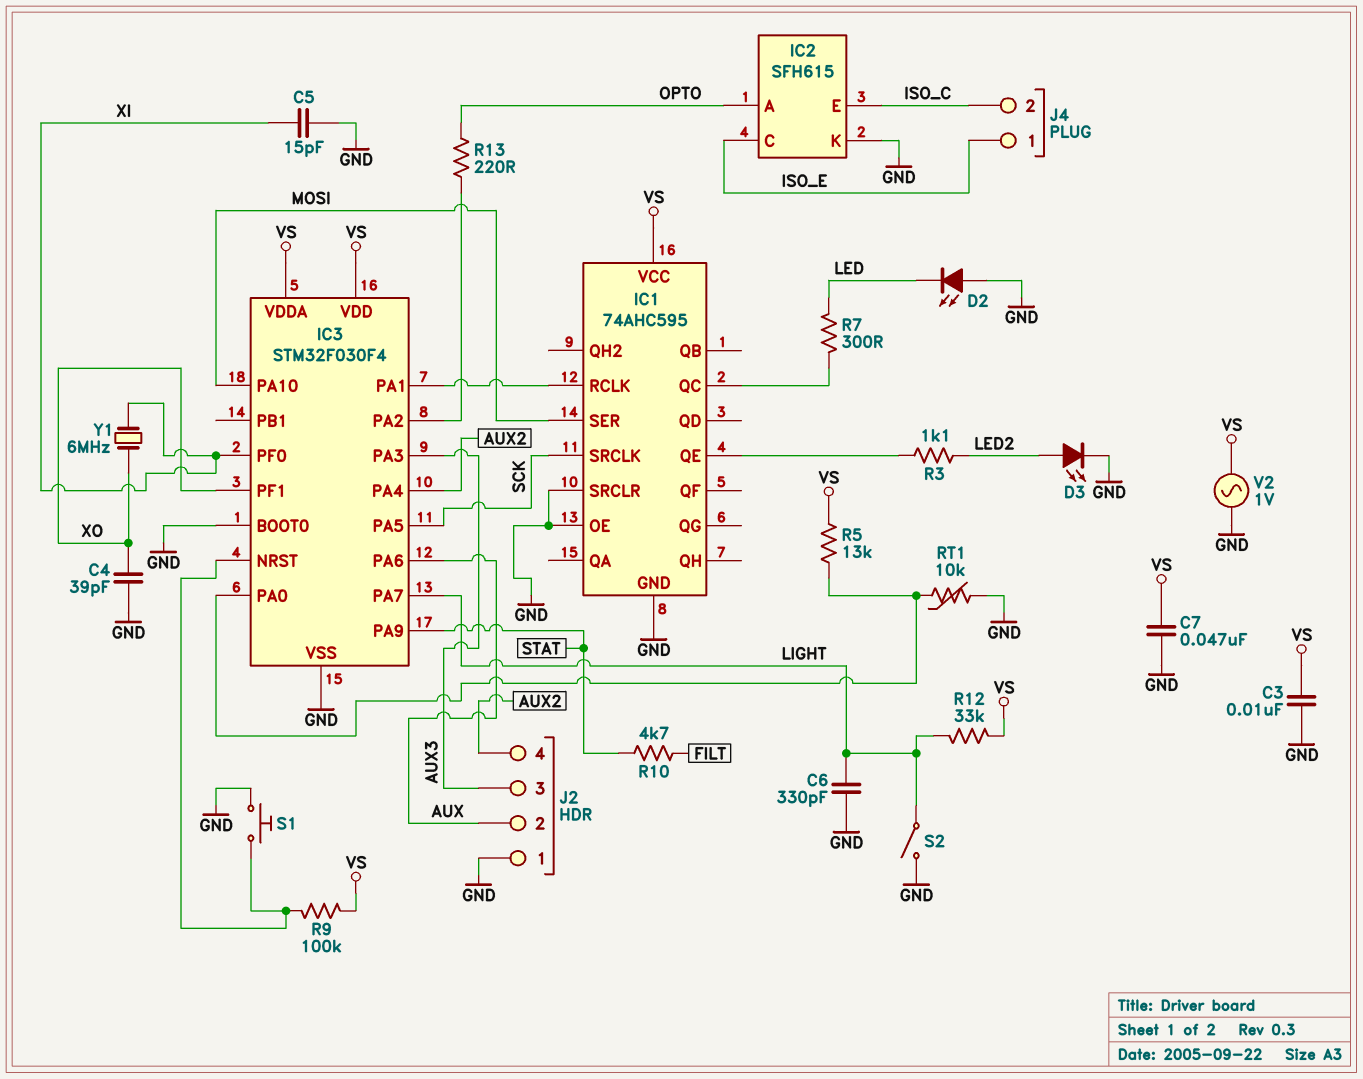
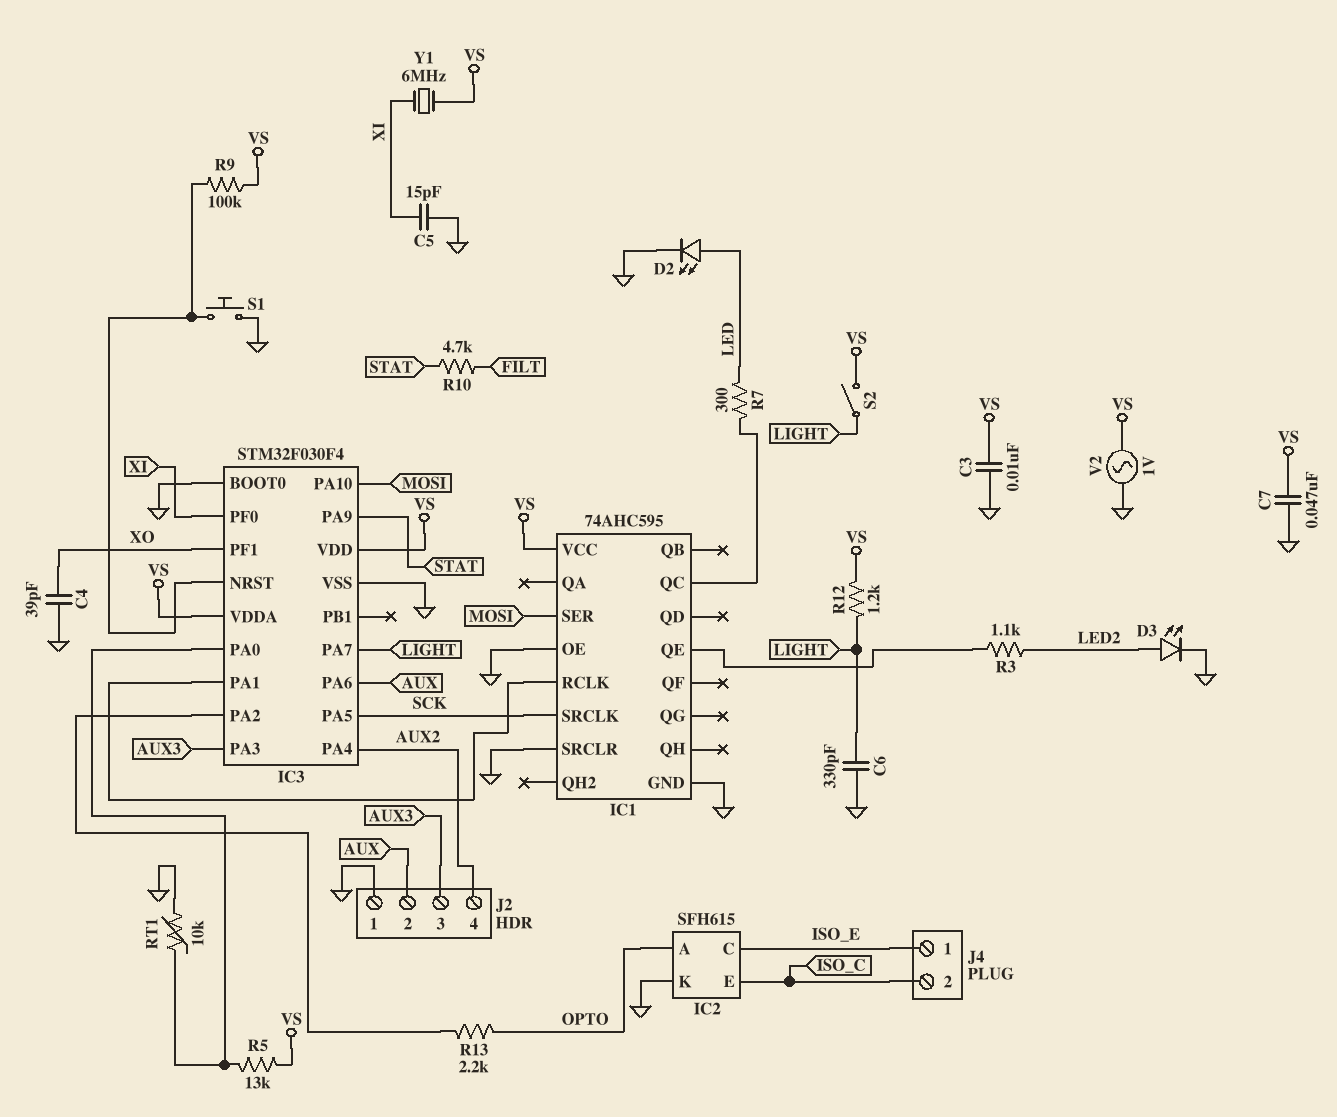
D2: LED (A GND, K LED) -> LED (A LED, K GND)
R12: 33k (LIGHT, VS) -> 1.2k (LIGHT, VS)
R13: 220 (IC3/PA2, OPTO) -> 2.2k (IC3/PA2, OPTO)
S2: switch (GND, LIGHT) -> switch (LIGHT, VS)
Y1: 6MHz (XI, XO) -> 6MHz (VS, XI)

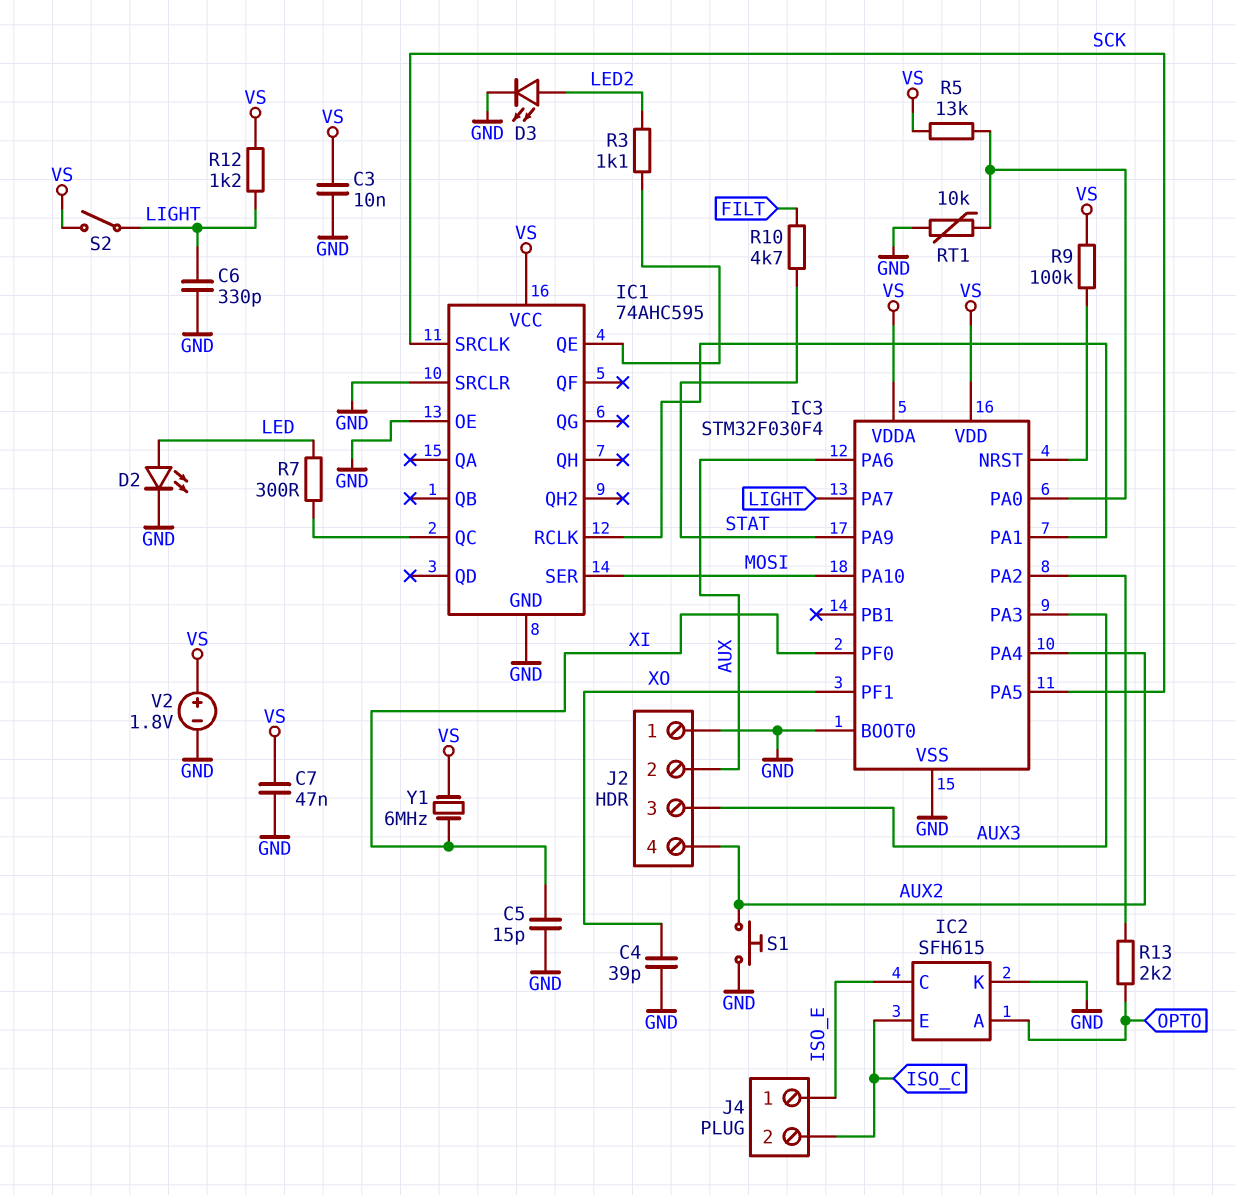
S1: button (GND, IC3/NRST) -> button (AUX2, GND)
V2: AC 1V (GND, VS) -> 1.8V (plus VS, minus GND)

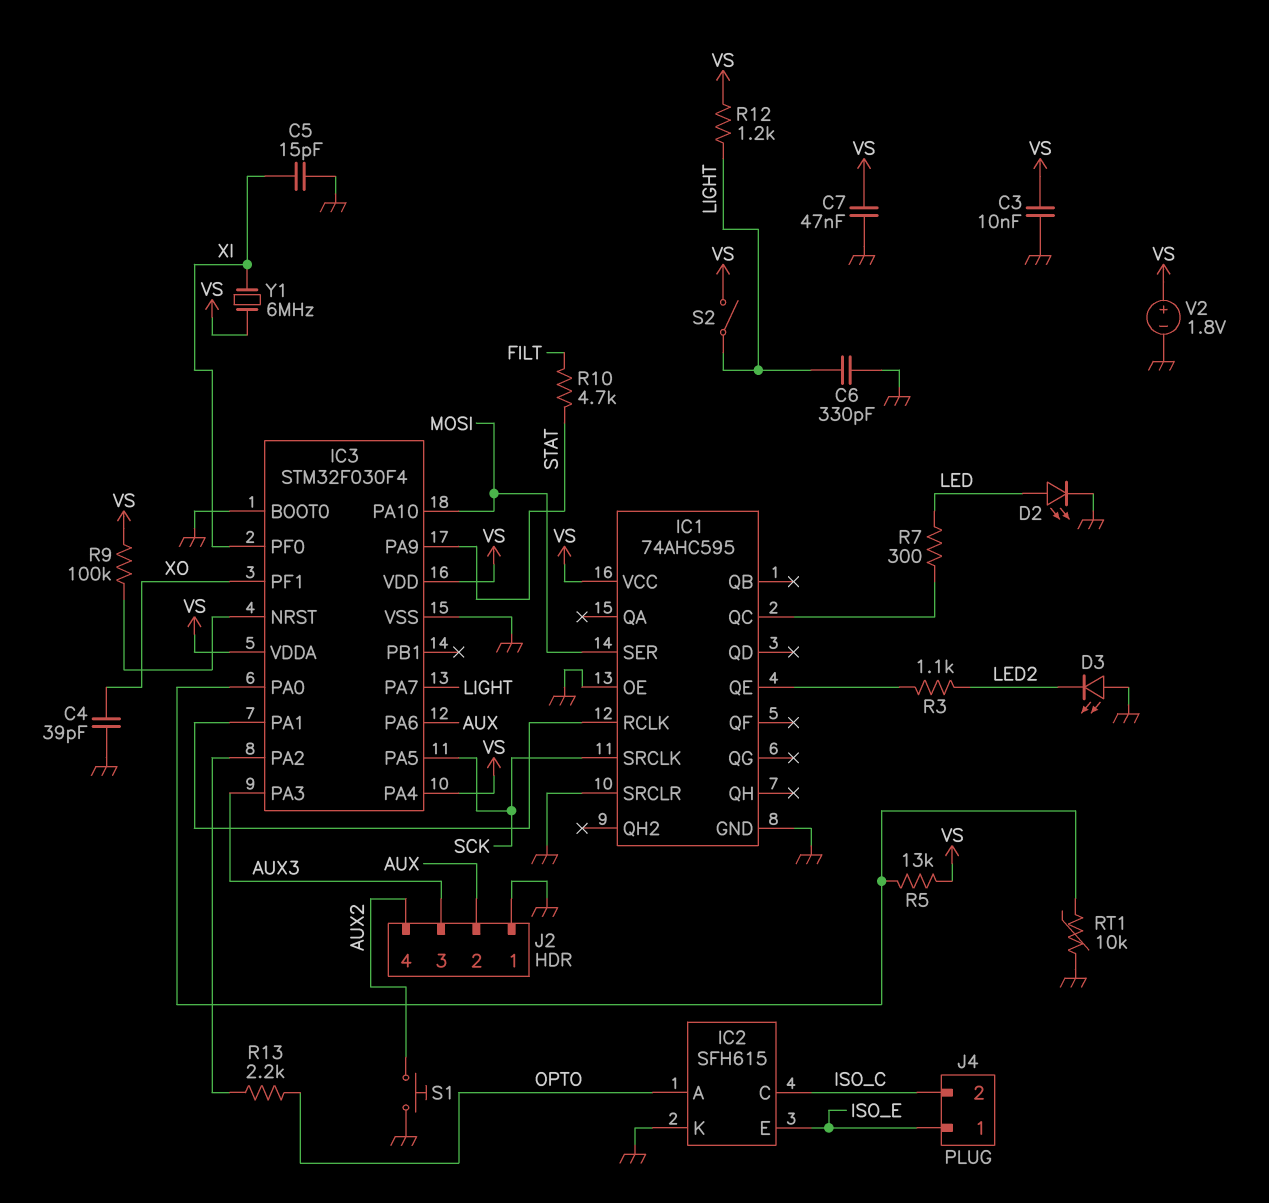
D3: LED (A LED2, K GND) -> LED (A GND, K LED2)
IC2 pin C: ISO_E -> ISO_C
IC2 pin E: ISO_C -> ISO_E
IC3 pin PA4: AUX2 -> VS

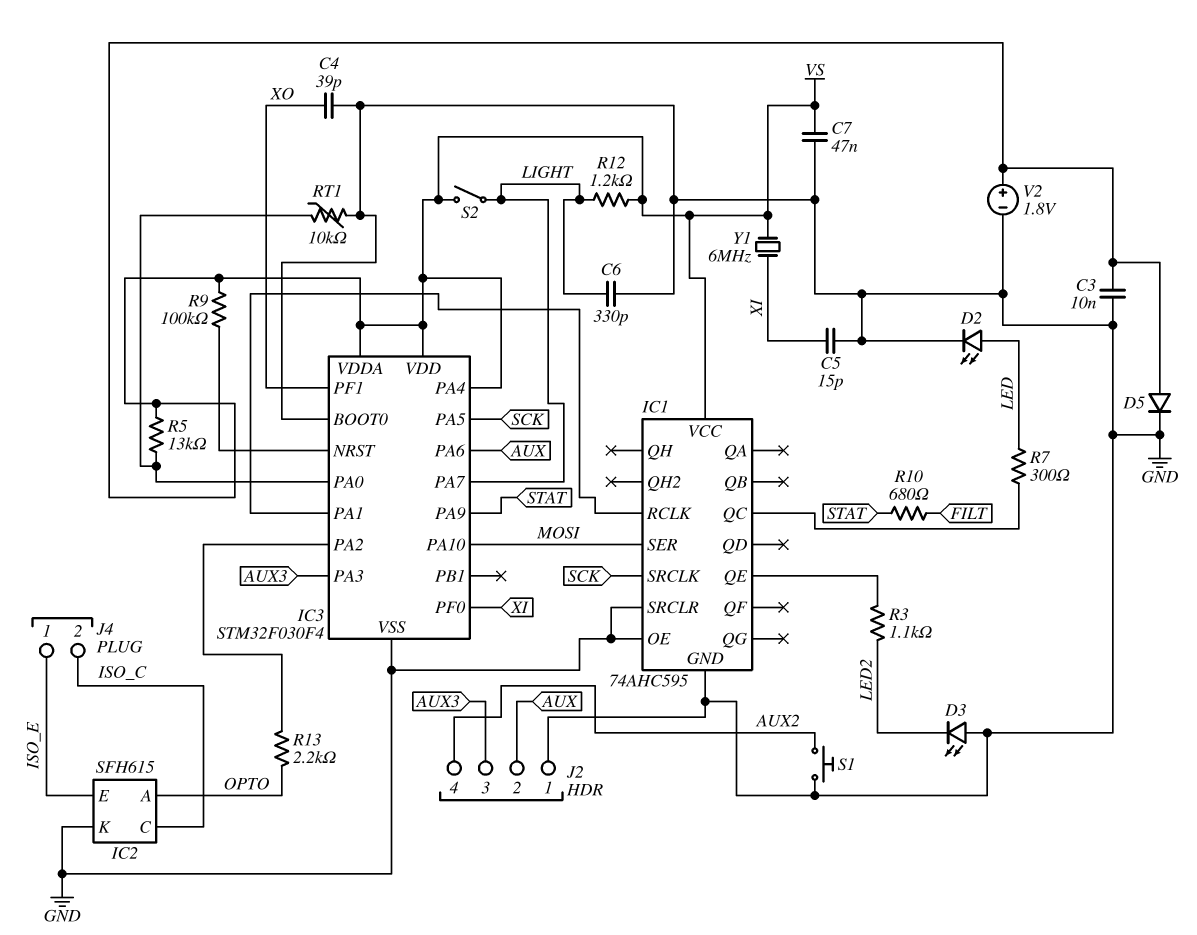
D5: none -> diode (A VS, K GND)
R10: 4.7k (FILT, STAT) -> 680 (FILT, STAT)

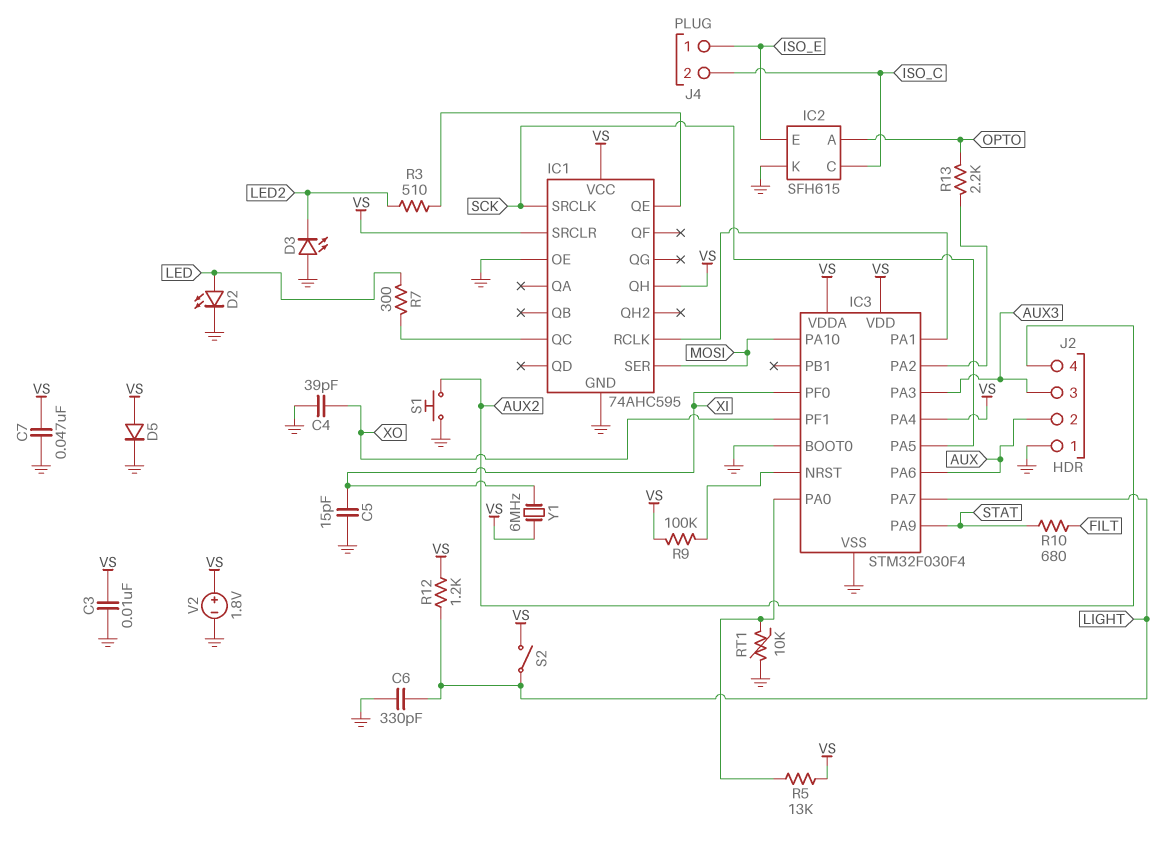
IC1 pin QH: none -> VS
IC1 pin SRCLR: GND -> VS
R3: 1.1k (IC1/QE, LED2) -> 510 (IC1/QE, LED2)

